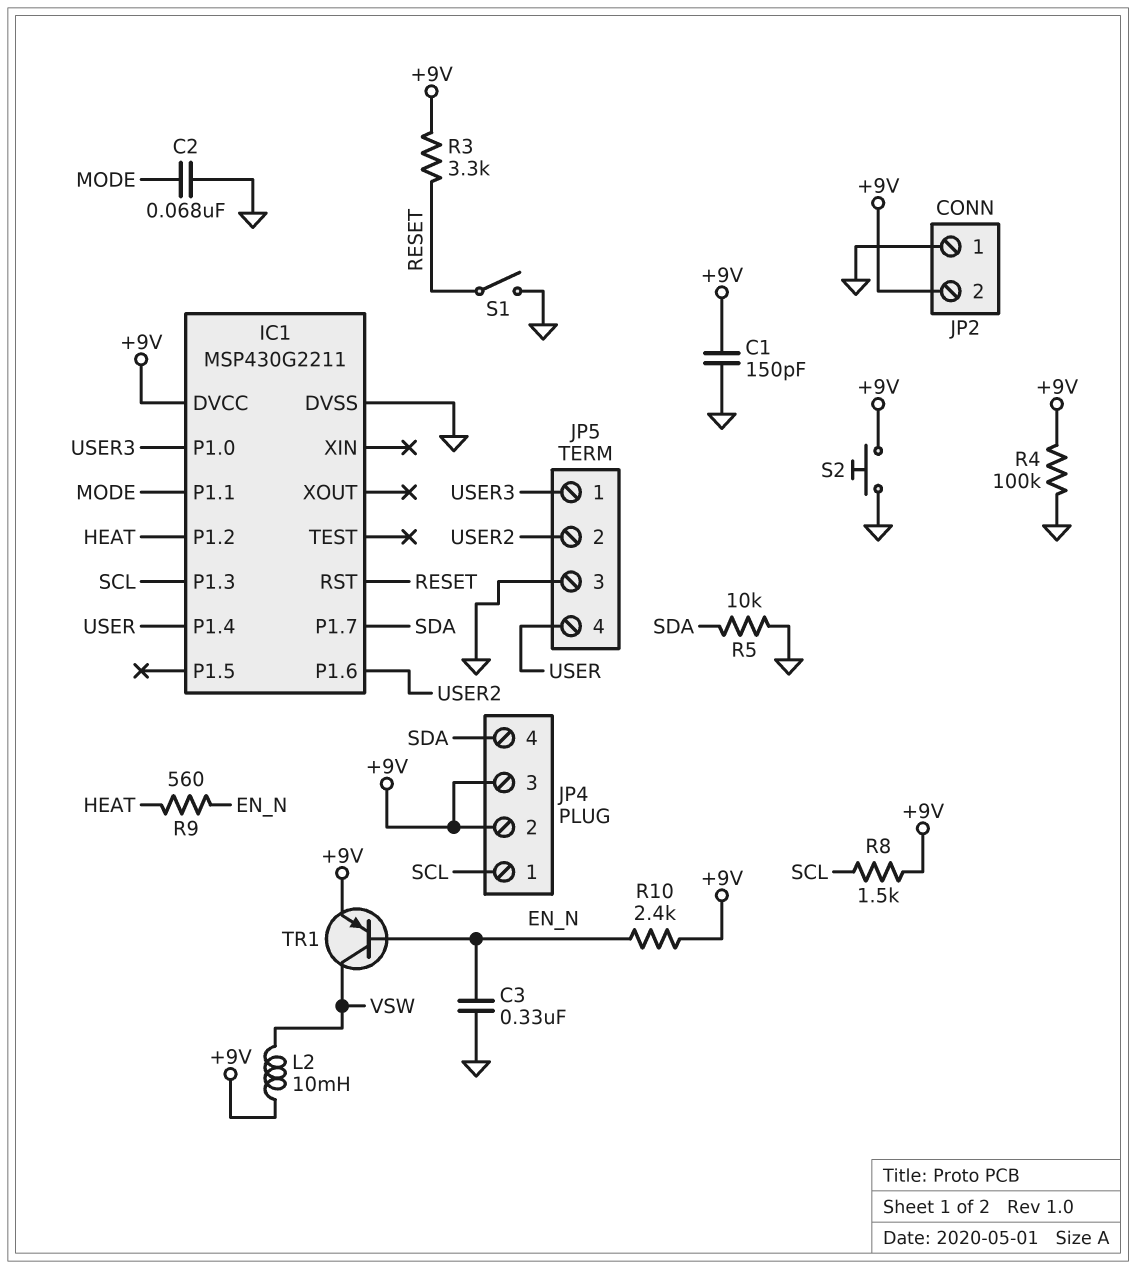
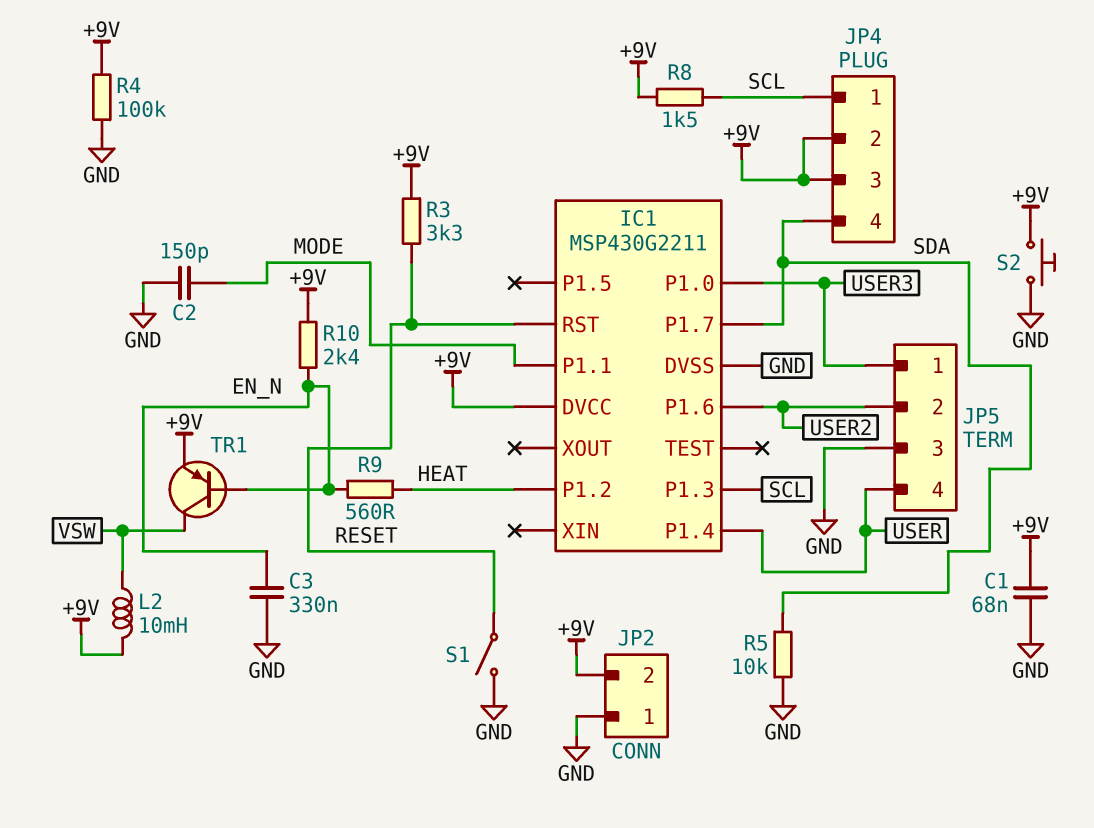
C1: 150pF (+9V, GND) -> 68nF (+9V, GND)
C2: 68nF (GND, MODE) -> 150pF (GND, MODE)

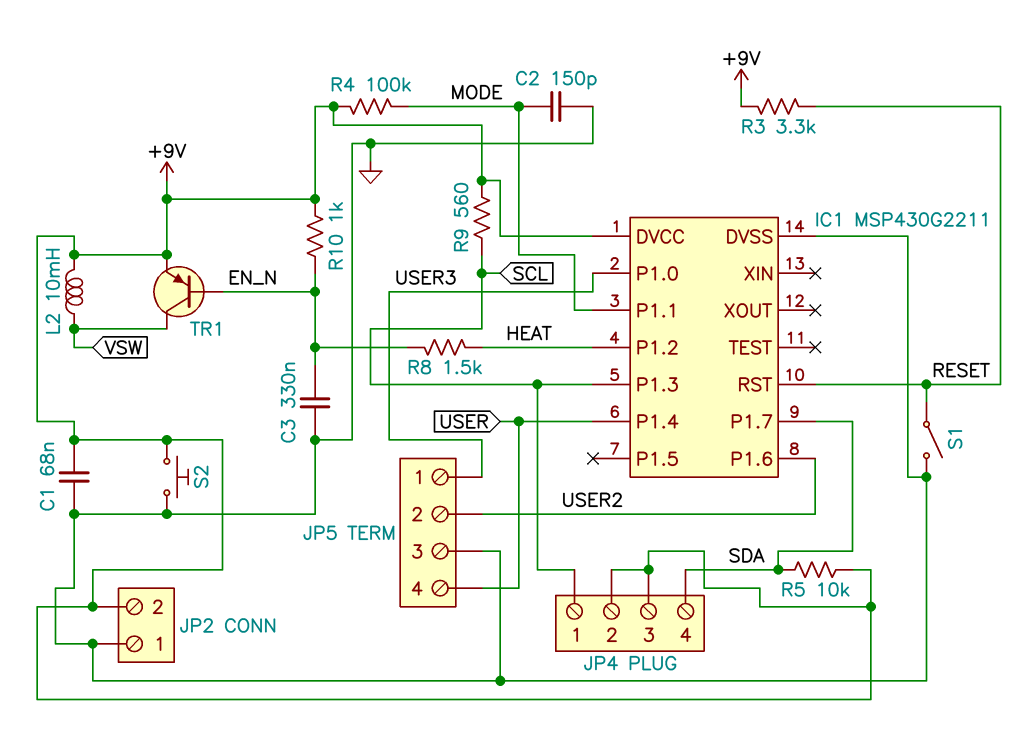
R4: 100k (+9V, GND) -> 100k (+9V, MODE)
R5: 10k (GND, SDA) -> 10k (+9V, SDA)
R8: 1.5k (+9V, SCL) -> 1.5k (EN_N, HEAT)
R9: 560 (EN_N, HEAT) -> 560 (+9V, SCL)
R10: 2.4k (+9V, EN_N) -> 1k (+9V, EN_N)

